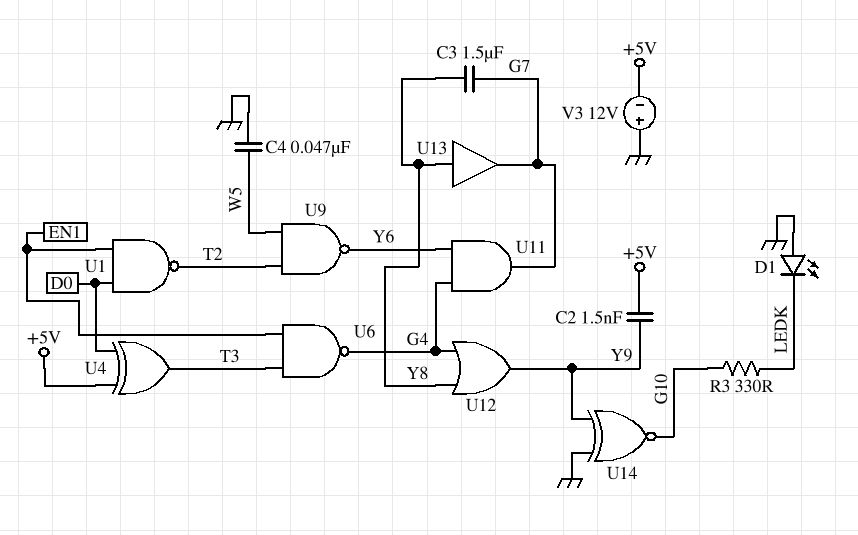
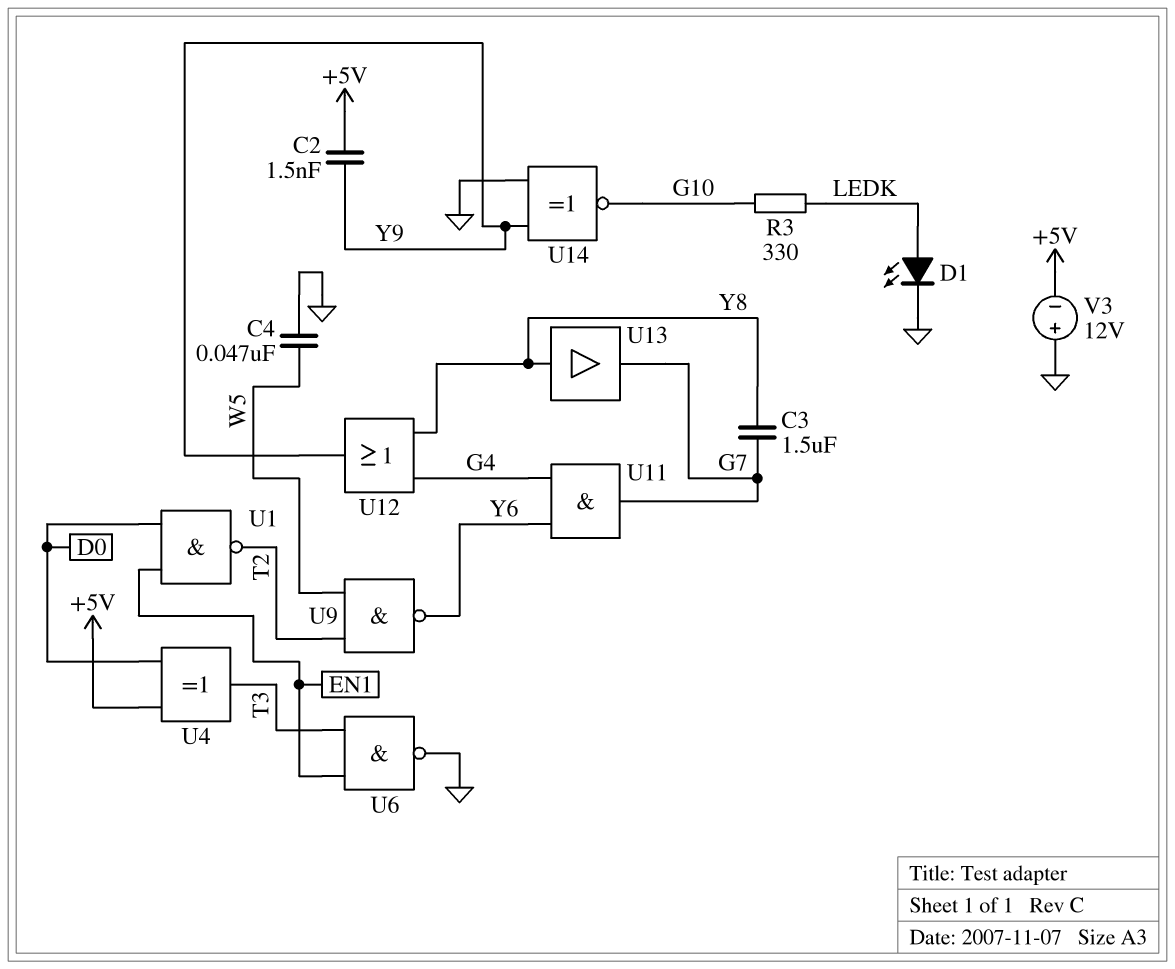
D1: LED (A GND, K LEDK) -> LED (A LEDK, K GND)
U6: NAND (in EN1, in T3, out G4) -> NAND (in EN1, in T3, out GND)

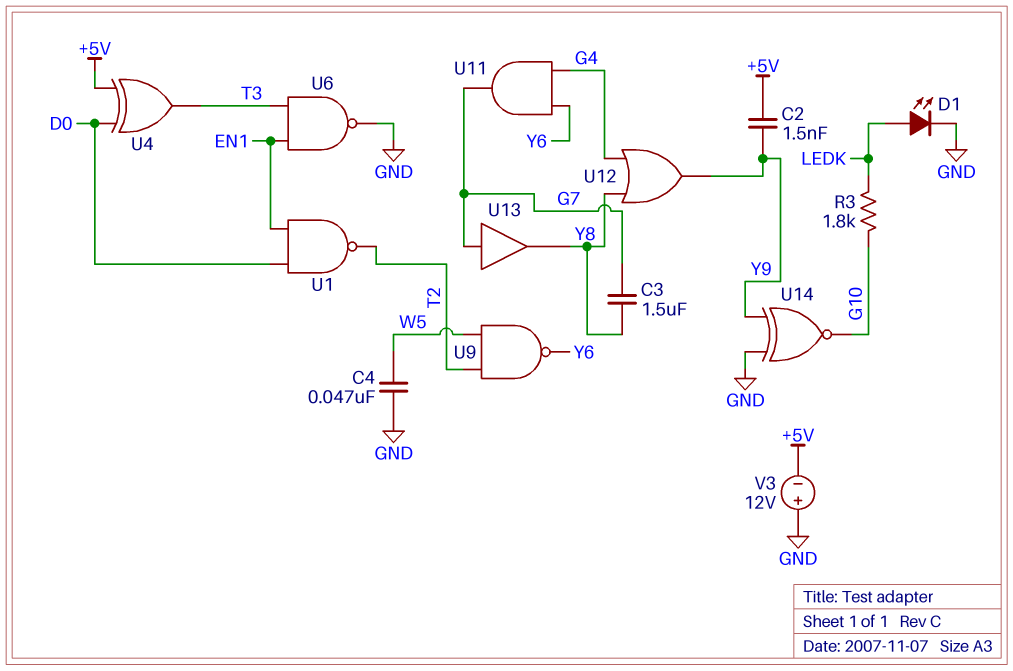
R3: 330 (G10, LEDK) -> 1.8k (G10, LEDK)
U13: buffer (in Y8, out G7) -> buffer (in G7, out Y8)

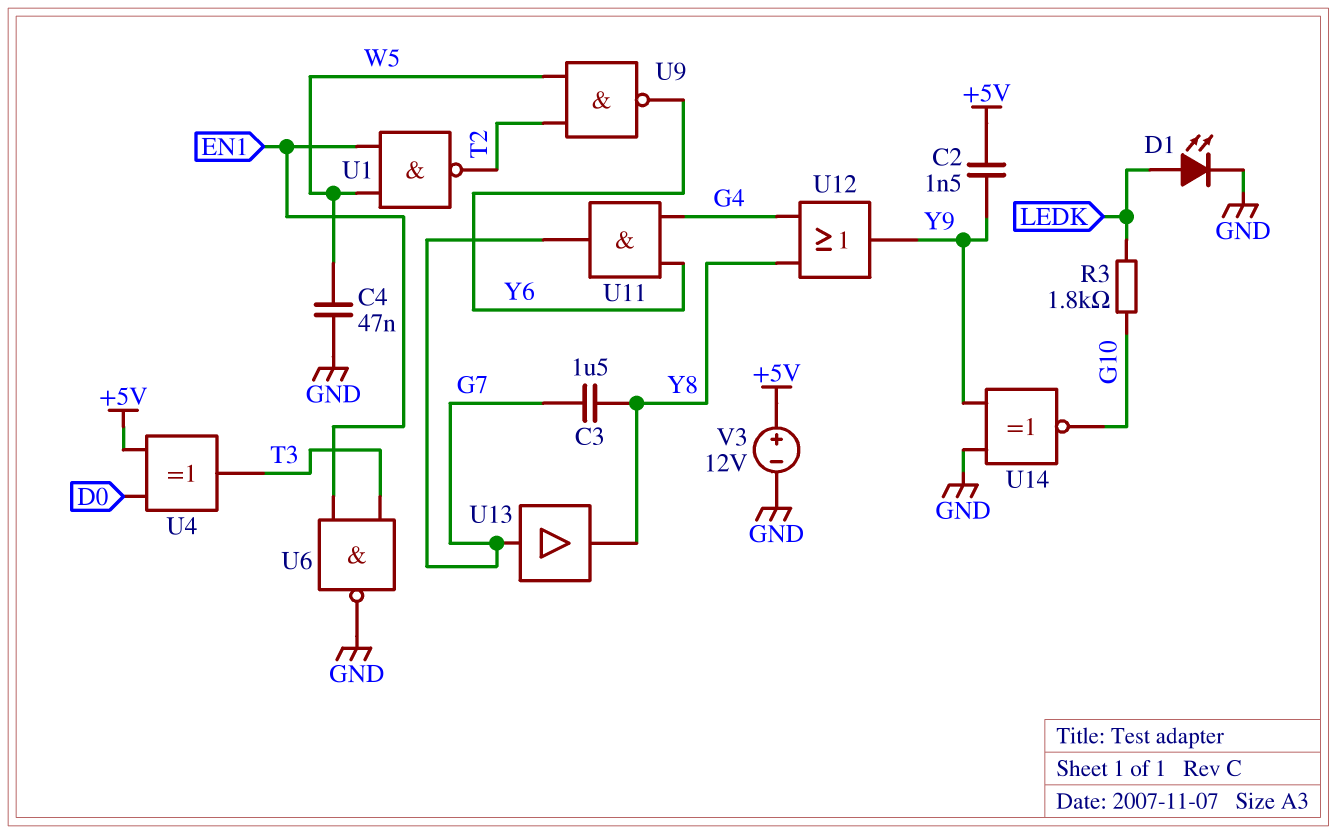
U1: NAND (in D0, in EN1, out T2) -> NAND (in EN1, in W5, out T2)
V3: 12V (plus GND, minus +5V) -> 12V (plus +5V, minus GND)

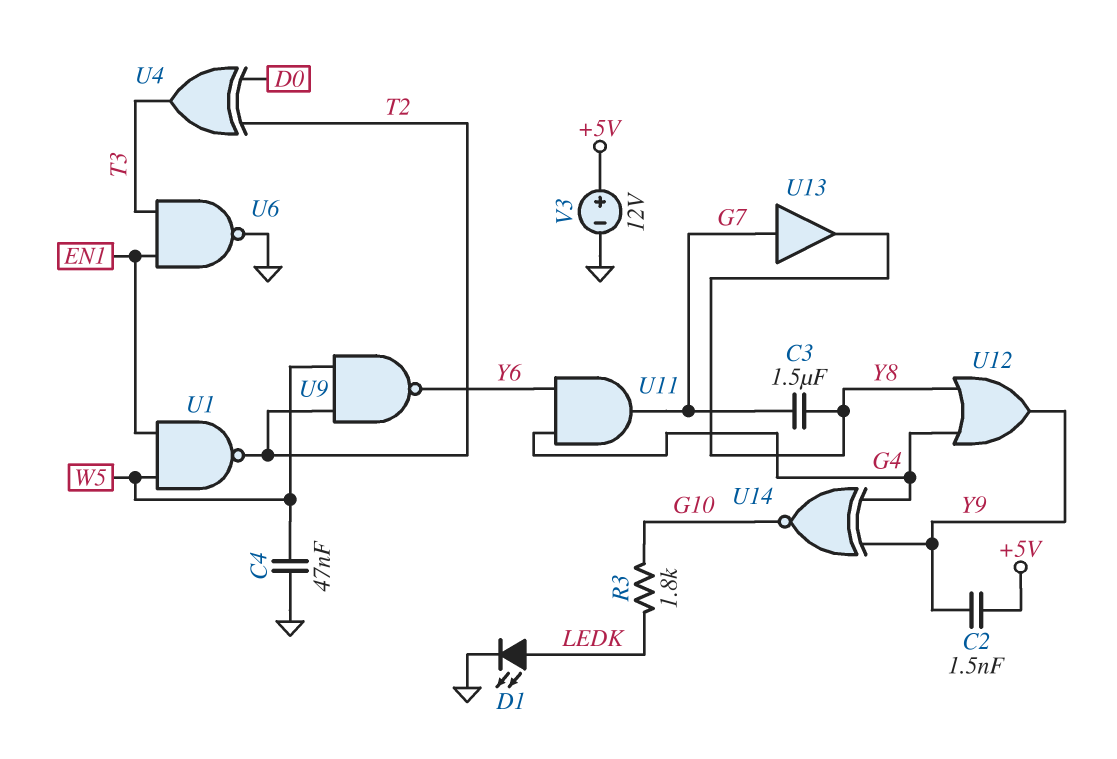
U4: XOR (in +5V, in D0, out T3) -> XOR (in D0, in T2, out T3)
U14: XNOR (in GND, in Y9, out G10) -> XNOR (in G4, in Y9, out G10)

